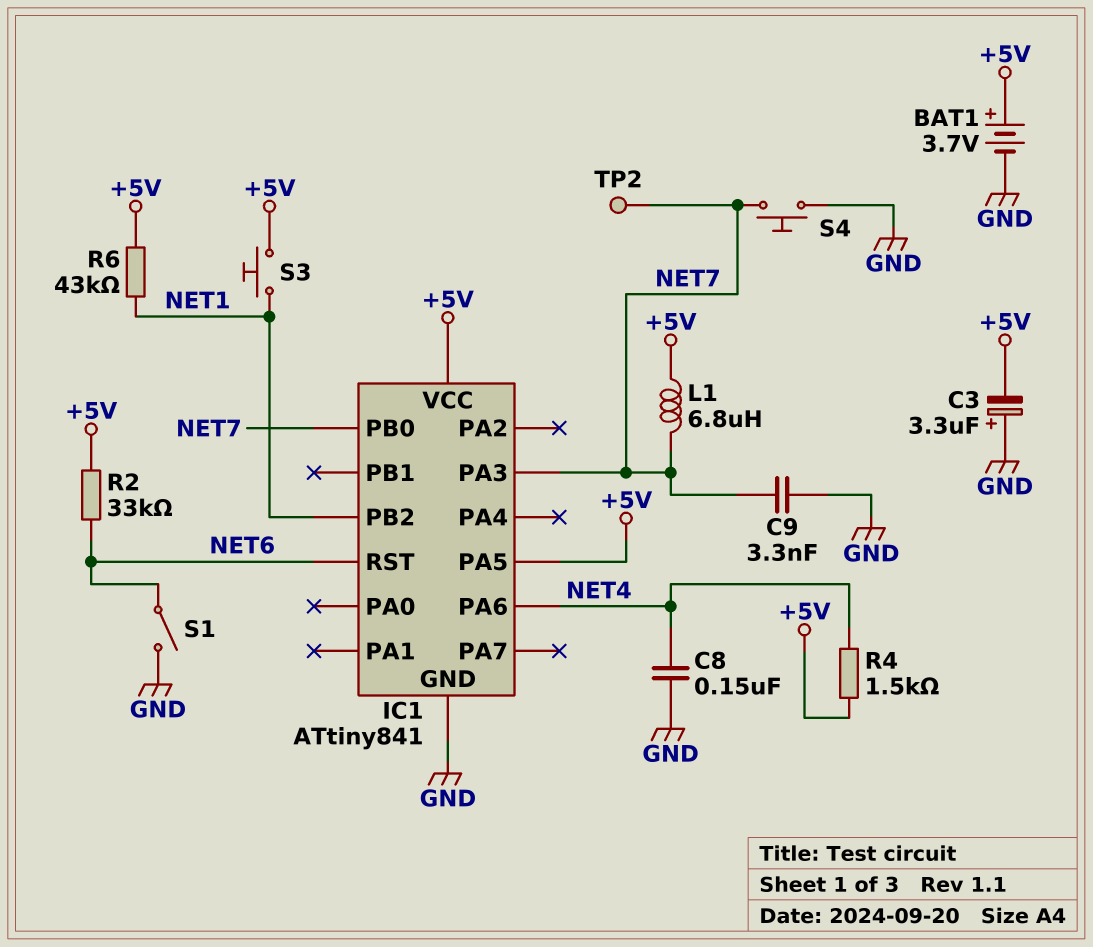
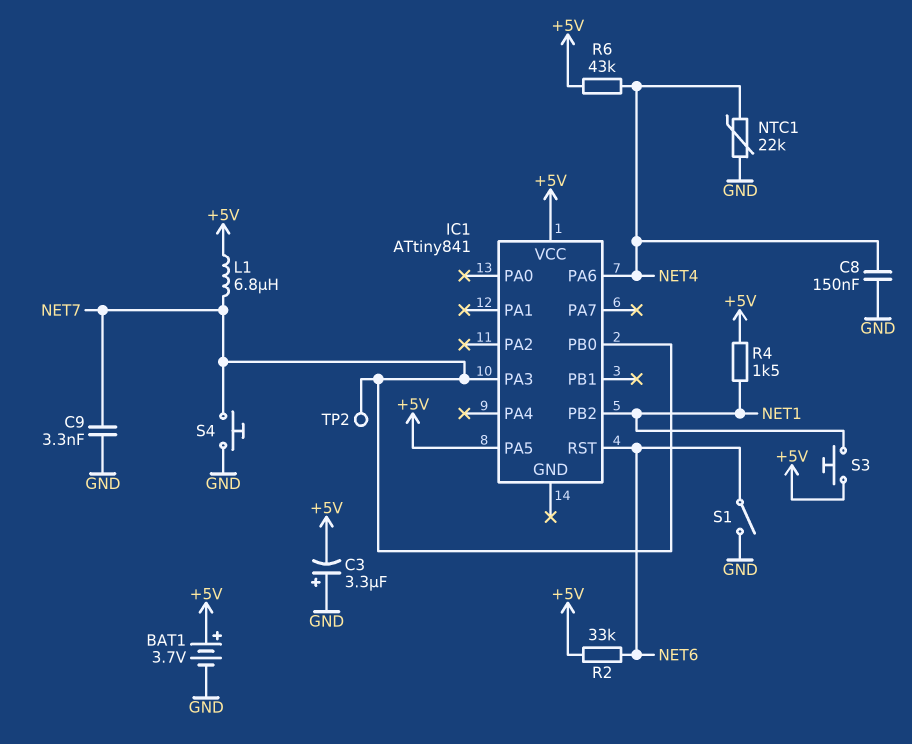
IC1 pin GND: GND -> none
NTC1: none -> 22k (GND, NET4)
R4: 1.5k (+5V, NET4) -> 1.5k (+5V, NET1)
R6: 43k (+5V, NET1) -> 43k (+5V, NET4)

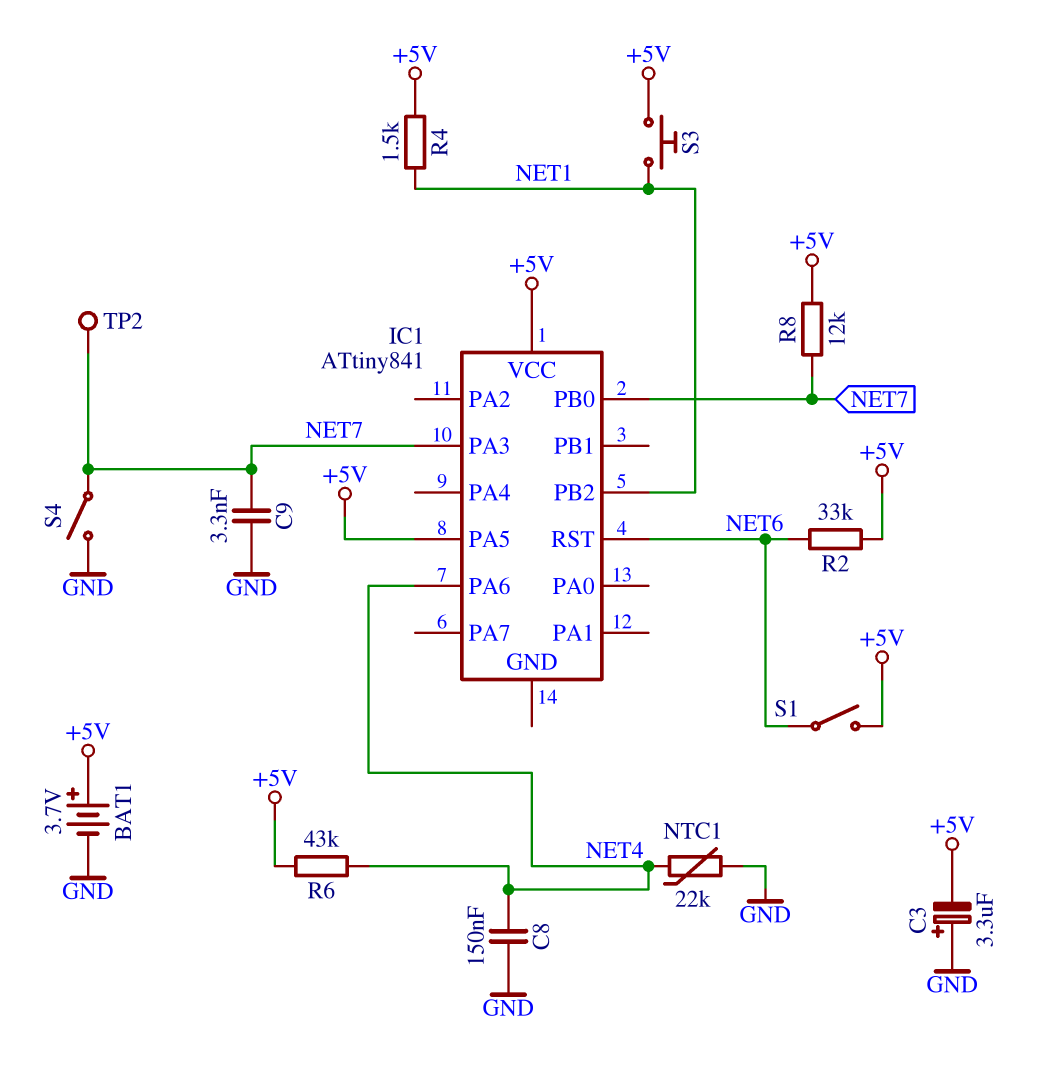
L1: 6.8uH (+5V, NET7) -> none
R8: none -> 12k (+5V, NET7)
S1: switch (GND, NET6) -> switch (+5V, NET6)
S4: button (GND, NET7) -> switch (GND, NET7)

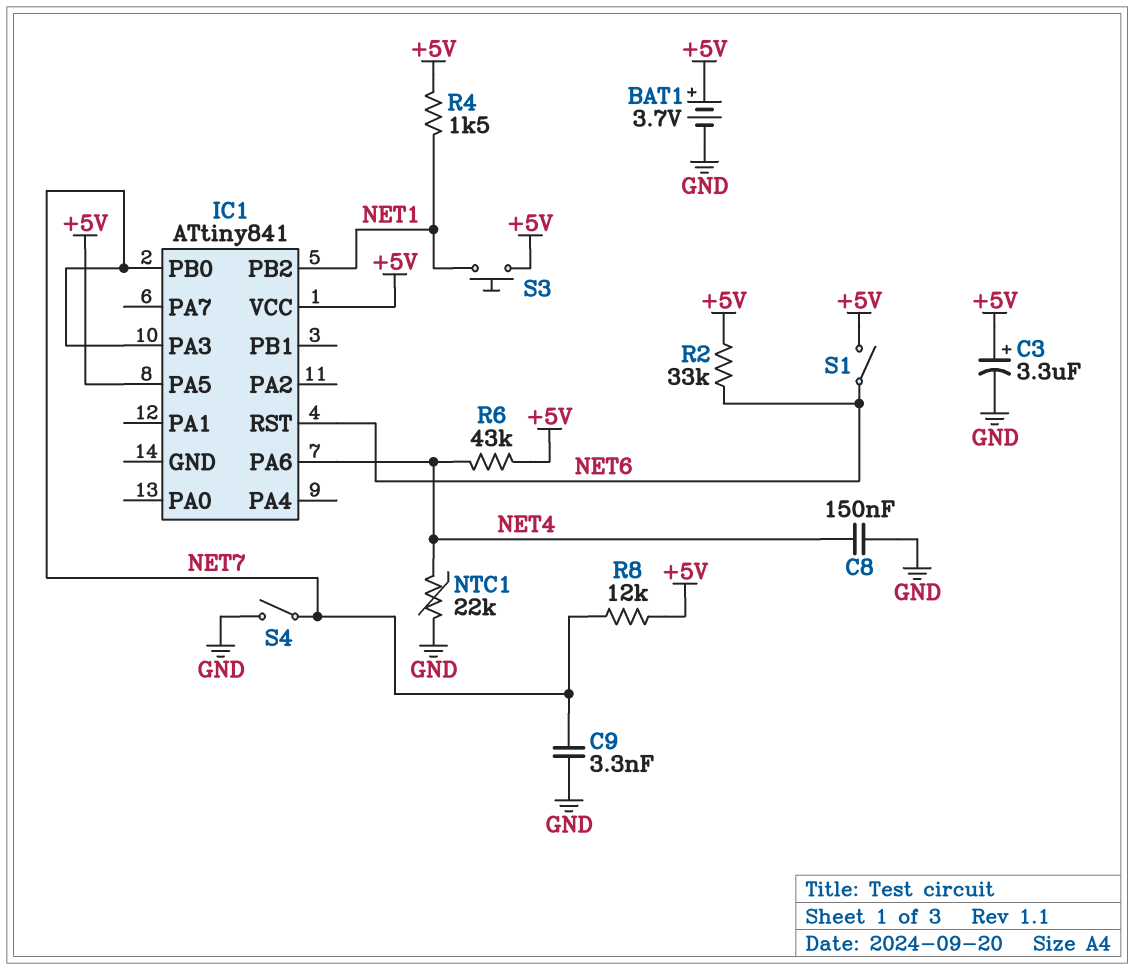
C3: 3.3uF (plus GND, minus +5V) -> 3.3uF (plus +5V, minus GND)
TP2: test point (NET7) -> none

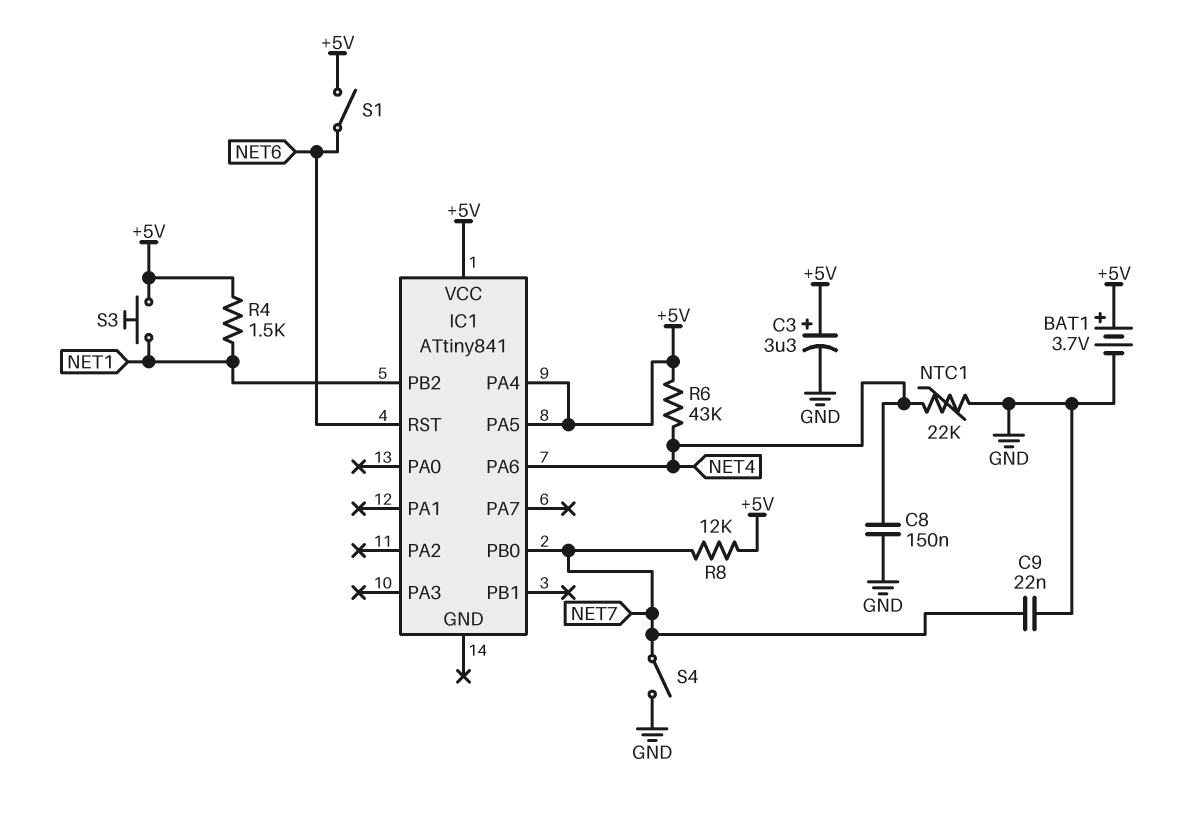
C9: 3.3nF (GND, NET7) -> 22nF (GND, NET7)
IC1 pin PA3: NET7 -> none
IC1 pin PA4: none -> +5V
R2: 33k (+5V, NET6) -> none

